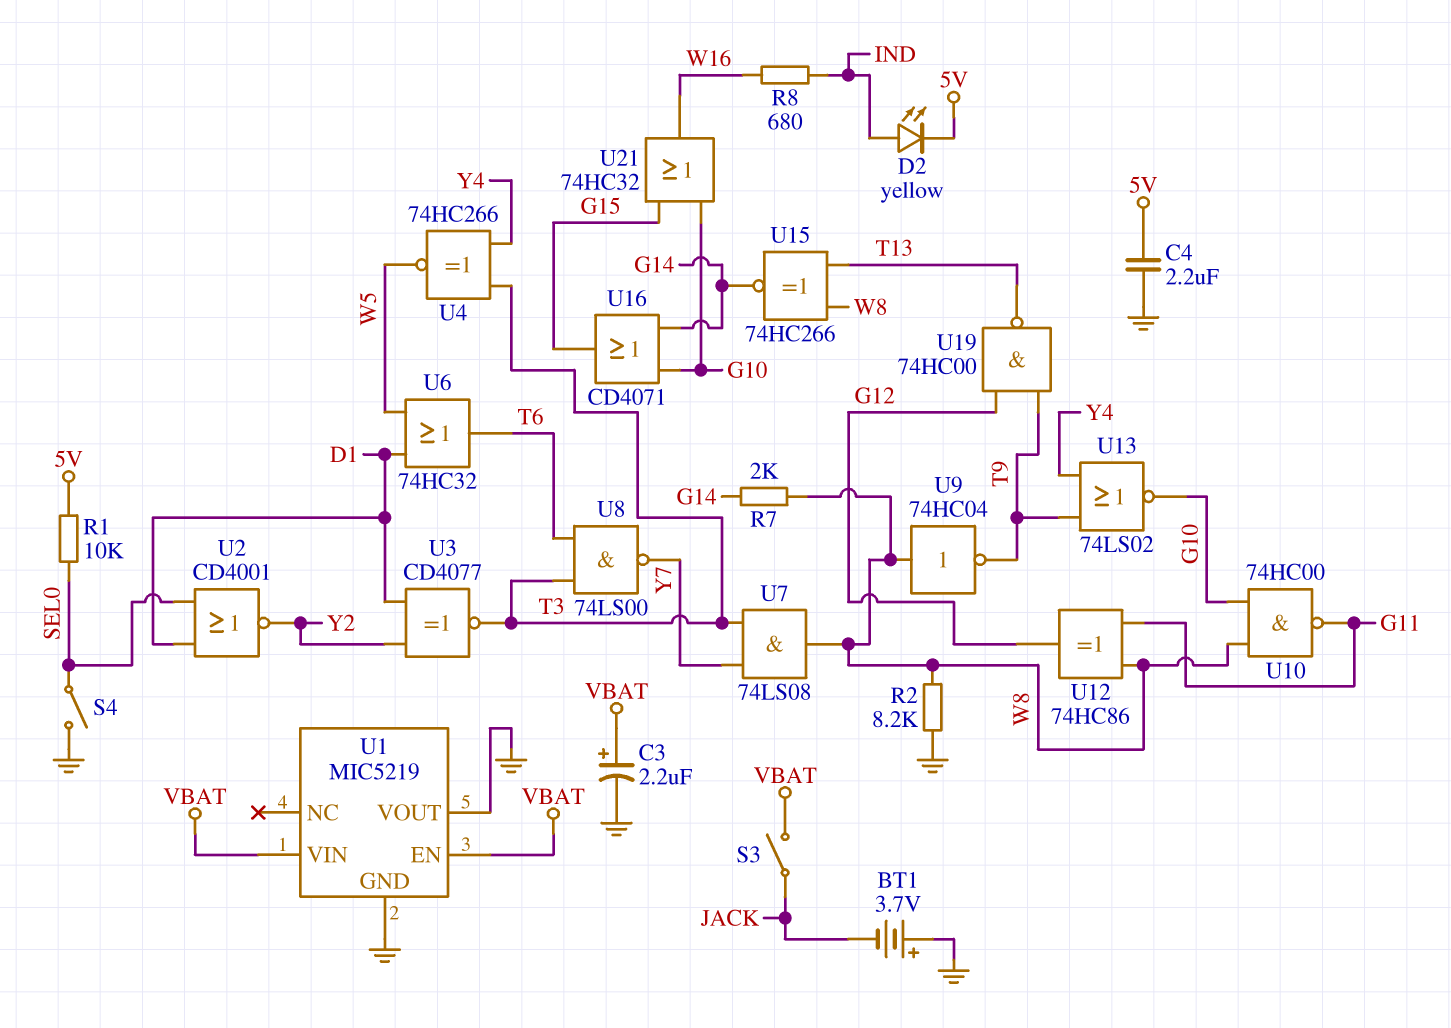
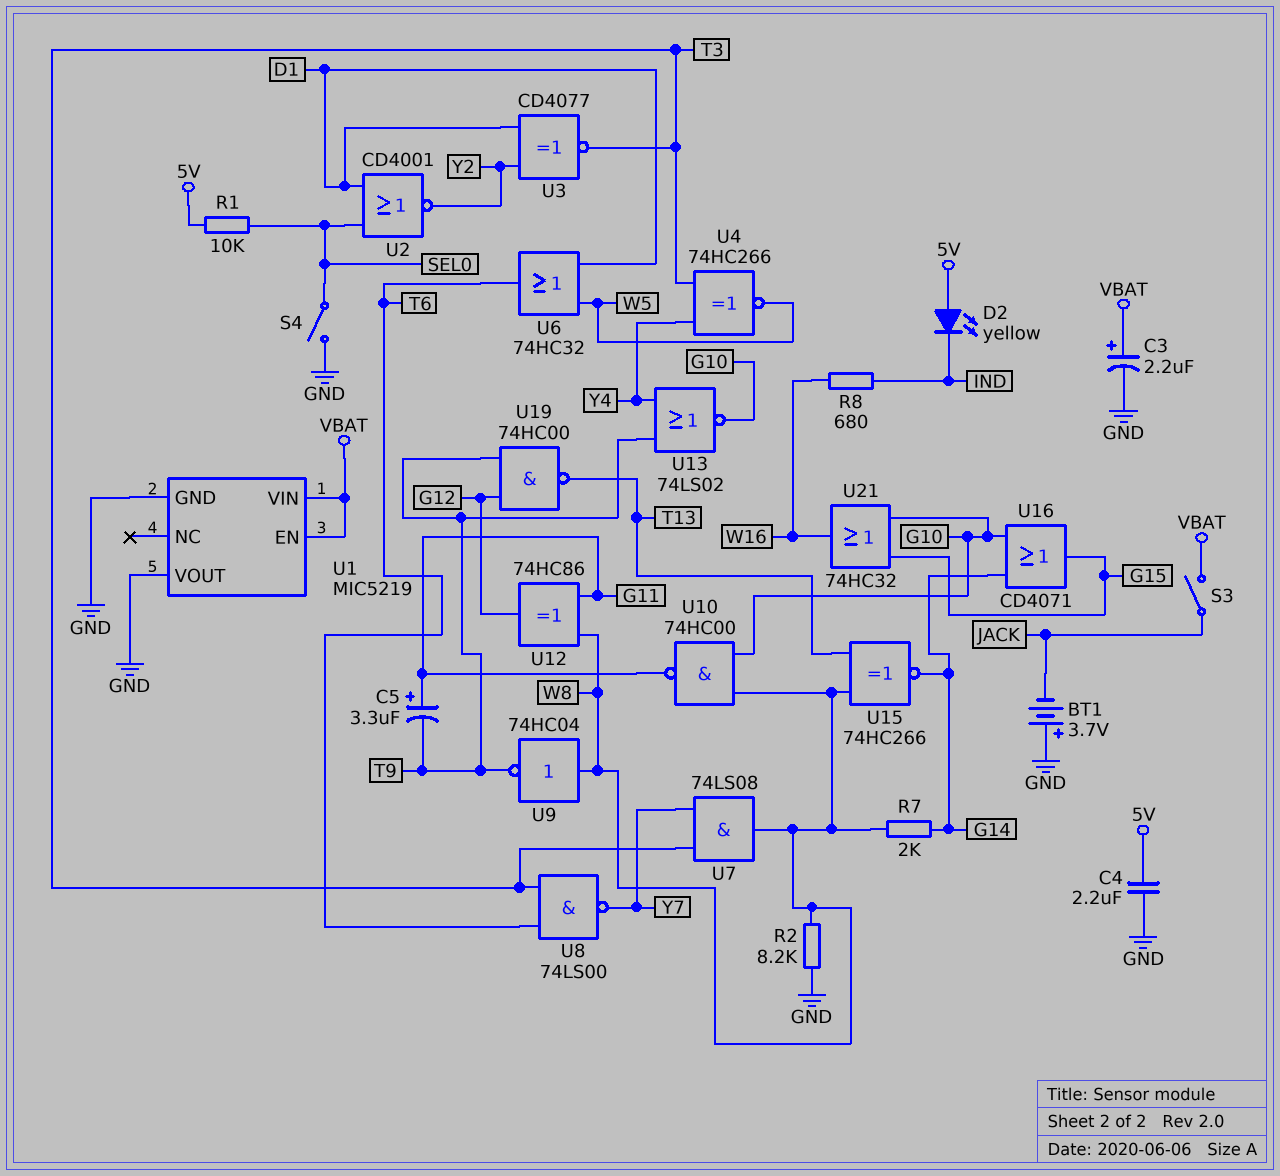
C5: none -> 3.3uF (plus G11, minus T9)
D2: LED yellow (A IND, K 5V) -> LED yellow (A 5V, K IND)

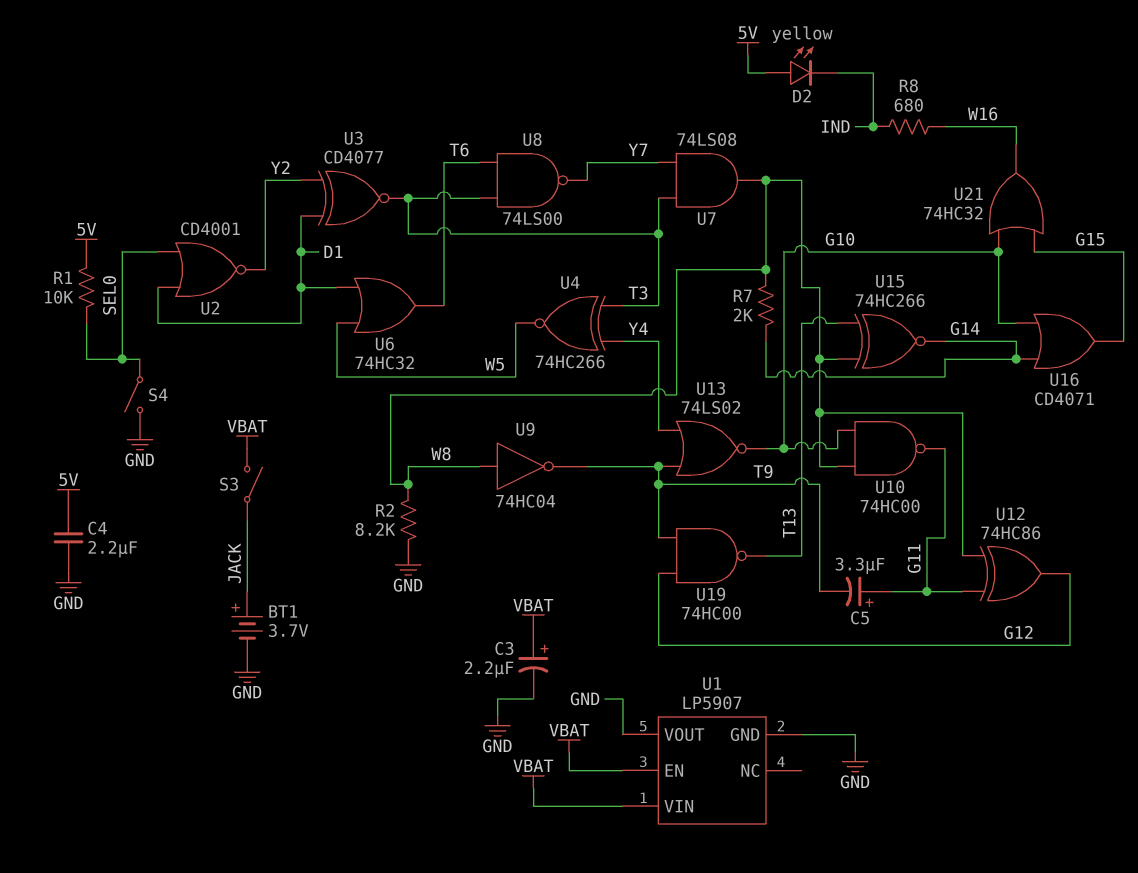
BT1: 3.7V (plus GND, minus JACK) -> 3.7V (plus JACK, minus GND)
U1: MIC5219 -> LP5907

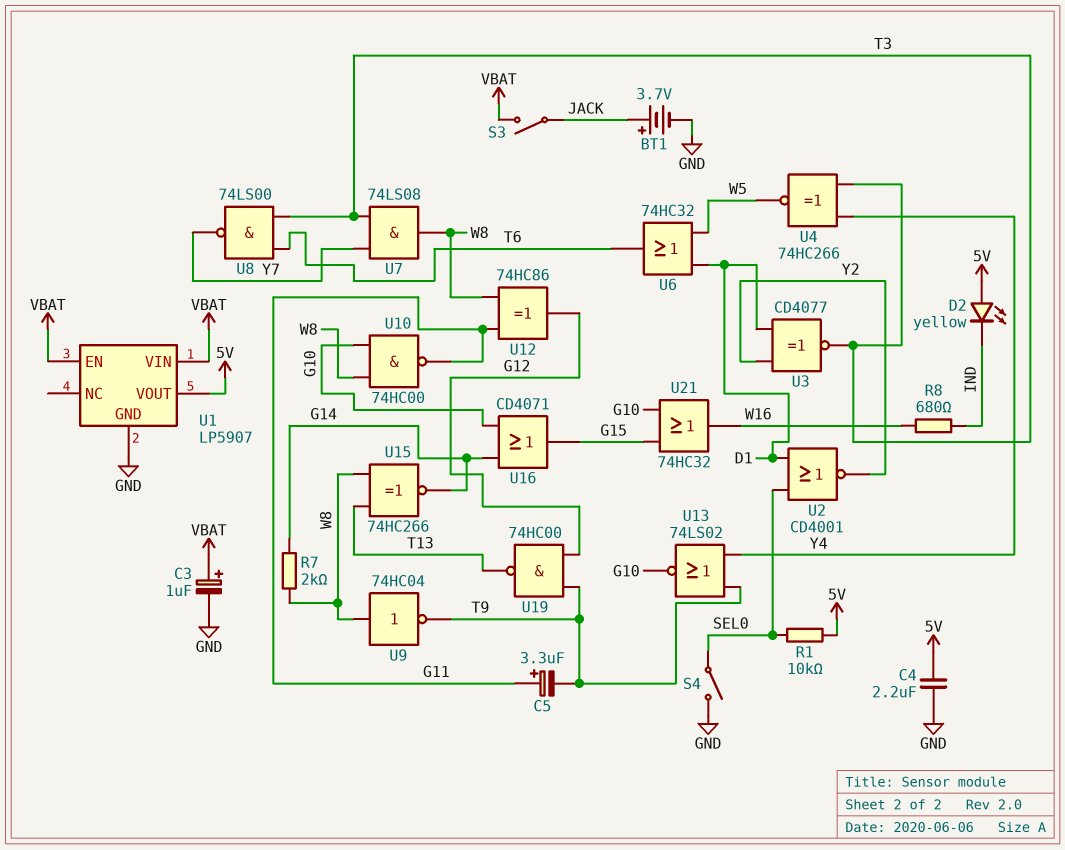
C3: 2.2uF (plus VBAT, minus GND) -> 1uF (plus VBAT, minus GND)
R2: 8.2k (GND, W8) -> none
U1 pin VOUT: GND -> 5V

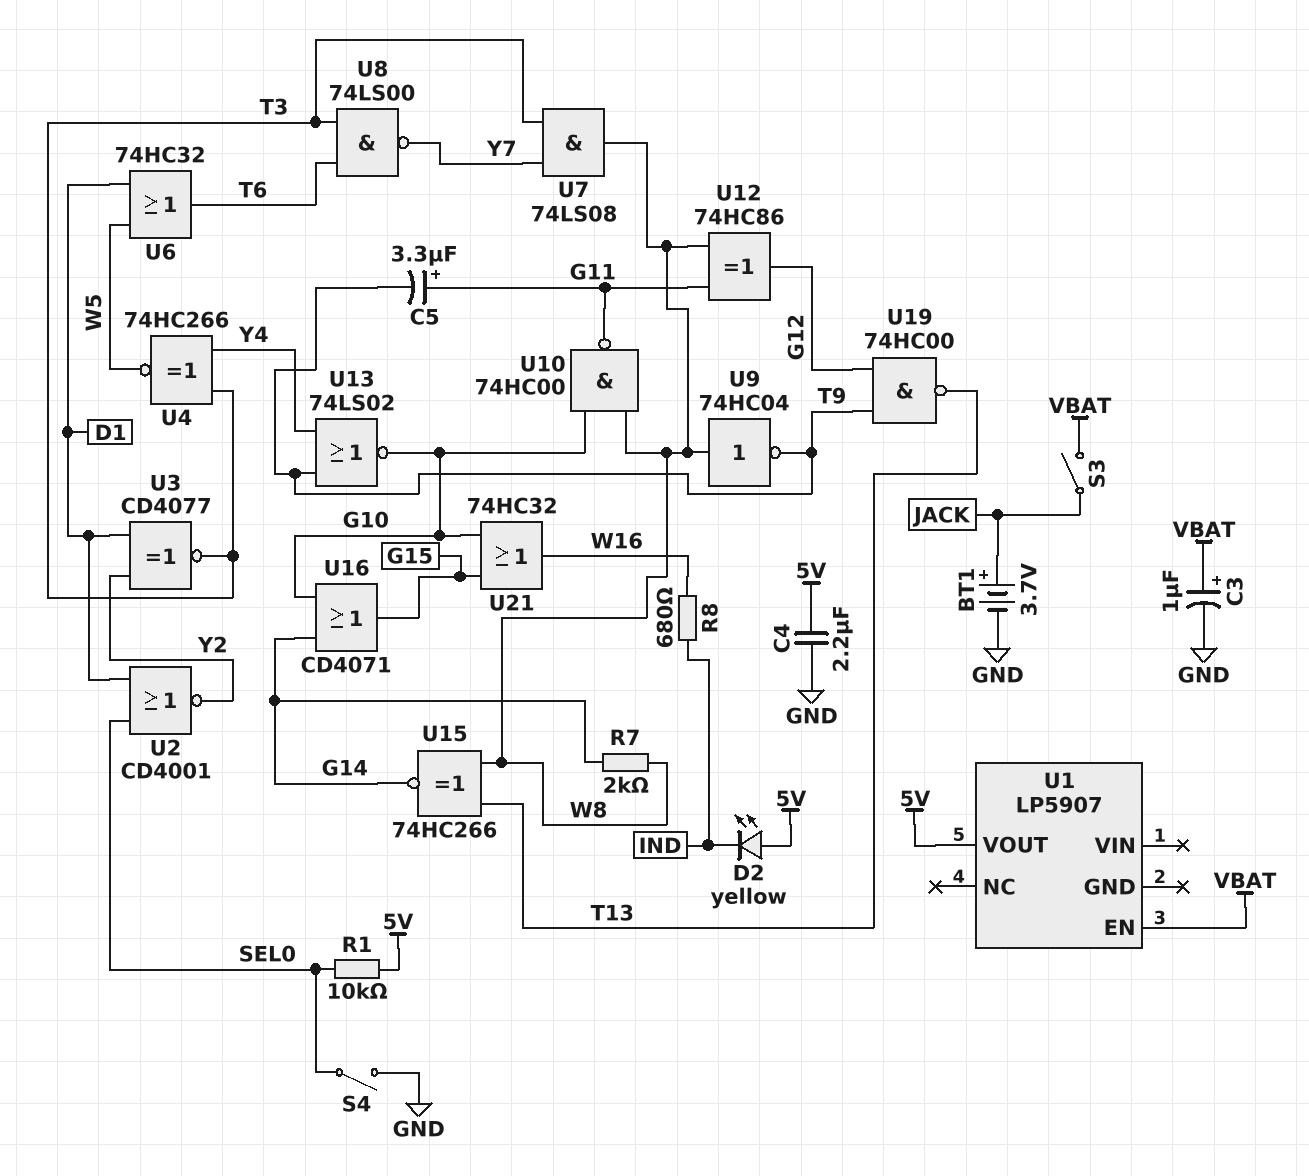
U1 pin GND: GND -> none
U1 pin VIN: VBAT -> none

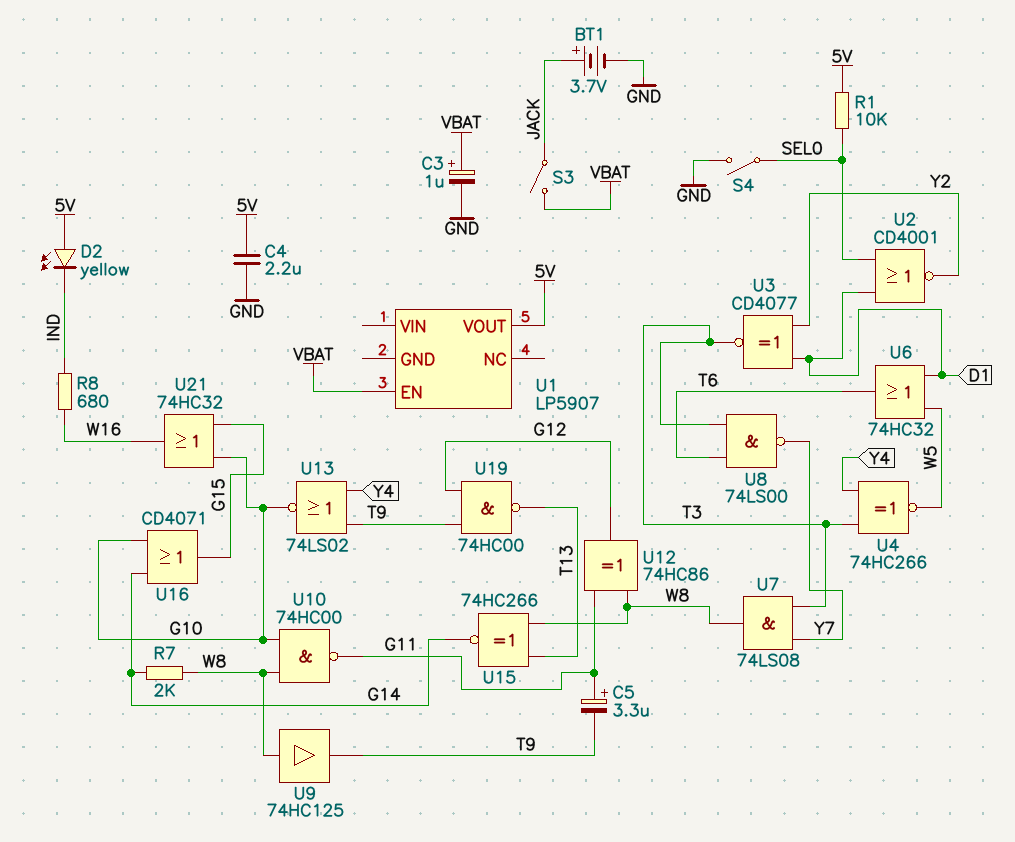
U9: NOT 74HC04 (in W8, out T9) -> buffer 74HC125 (in W8, out T9)

